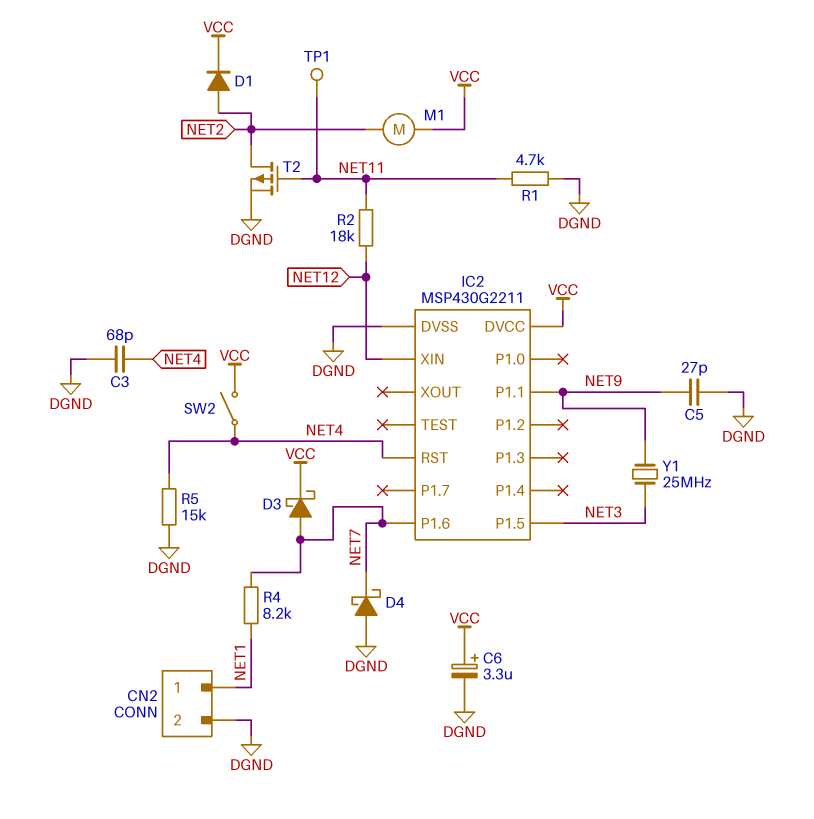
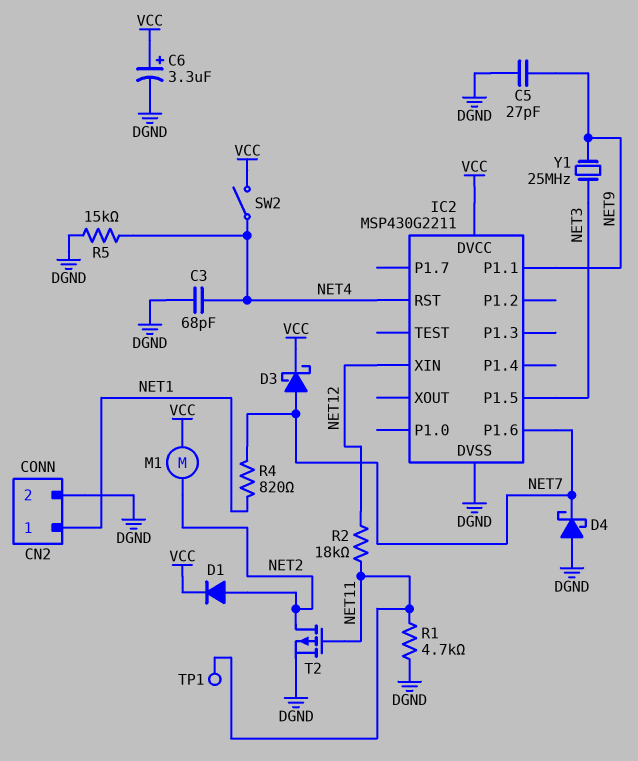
R4: 8.2k (NET1, NET7) -> 820 (NET1, NET7)

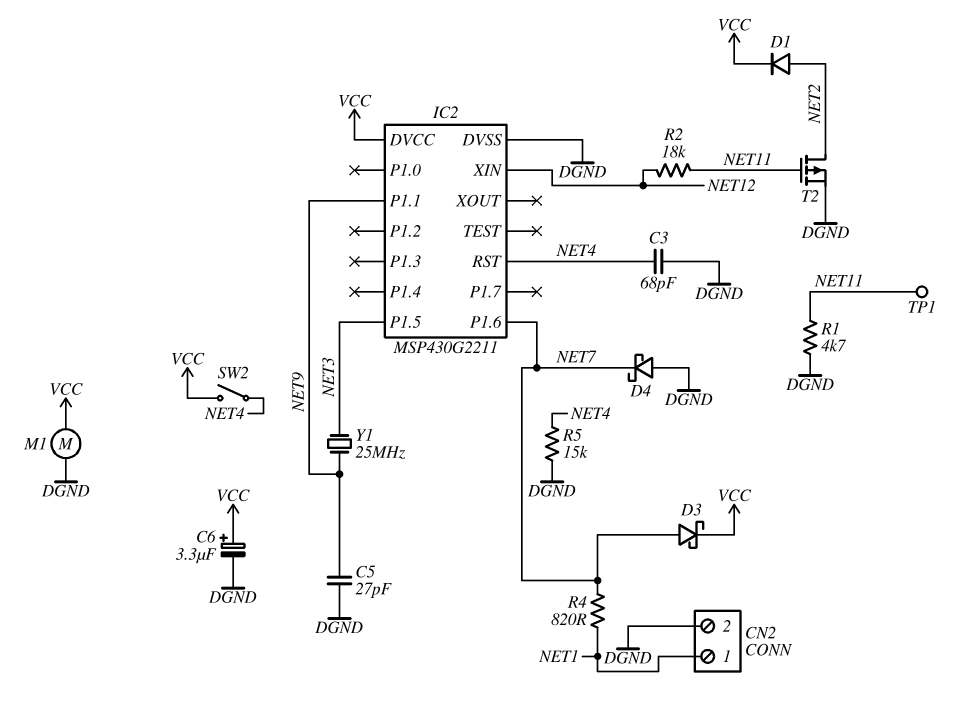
M1: motor (NET2, VCC) -> motor (DGND, VCC)

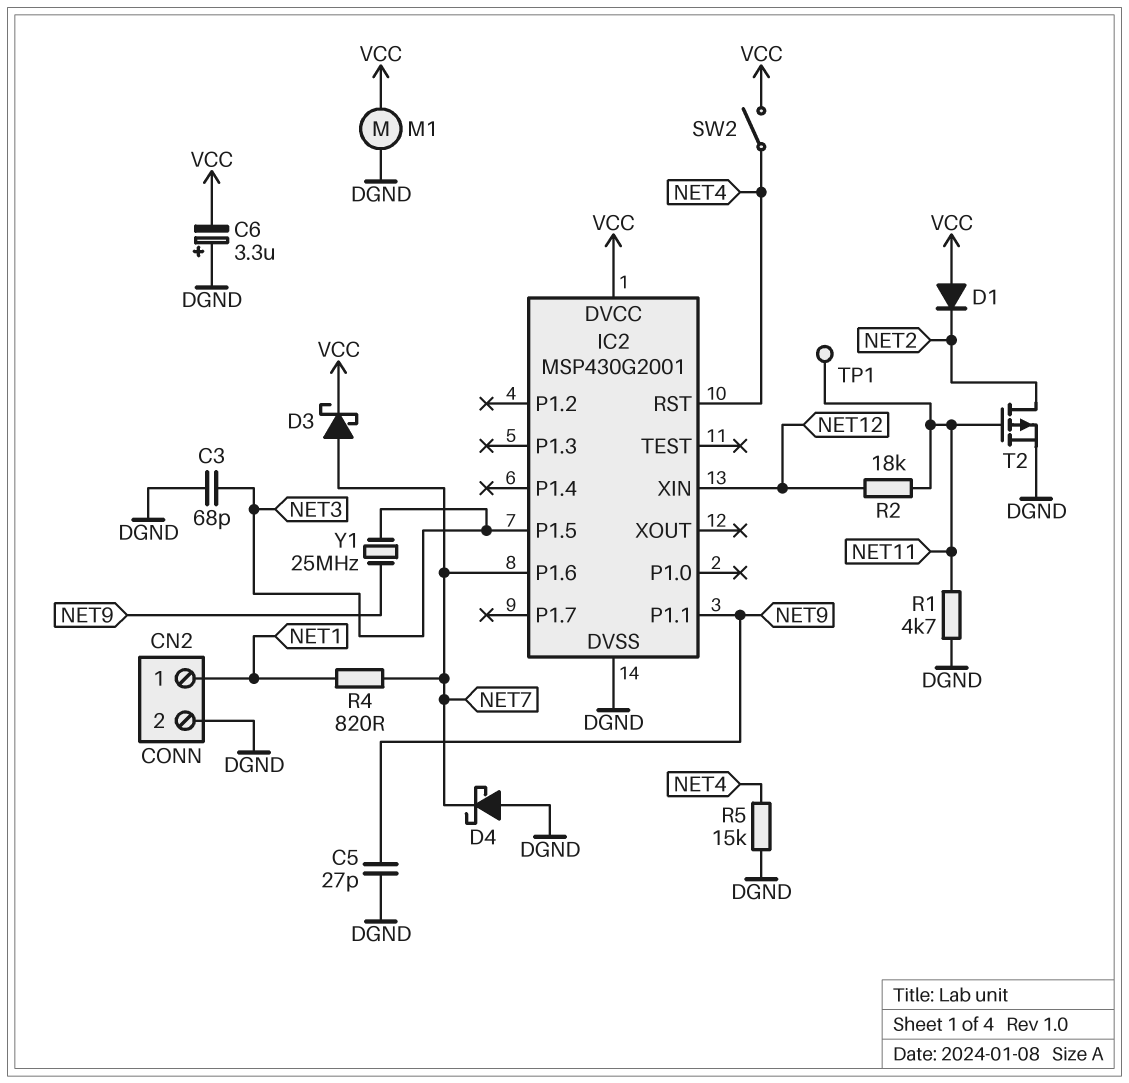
C3: 68pF (DGND, NET4) -> 68pF (DGND, NET3)
C6: 3.3uF (plus VCC, minus DGND) -> 3.3uF (plus DGND, minus VCC)
D1: diode (A NET2, K VCC) -> diode (A VCC, K NET2)
IC2: MSP430G2211 -> MSP430G2001

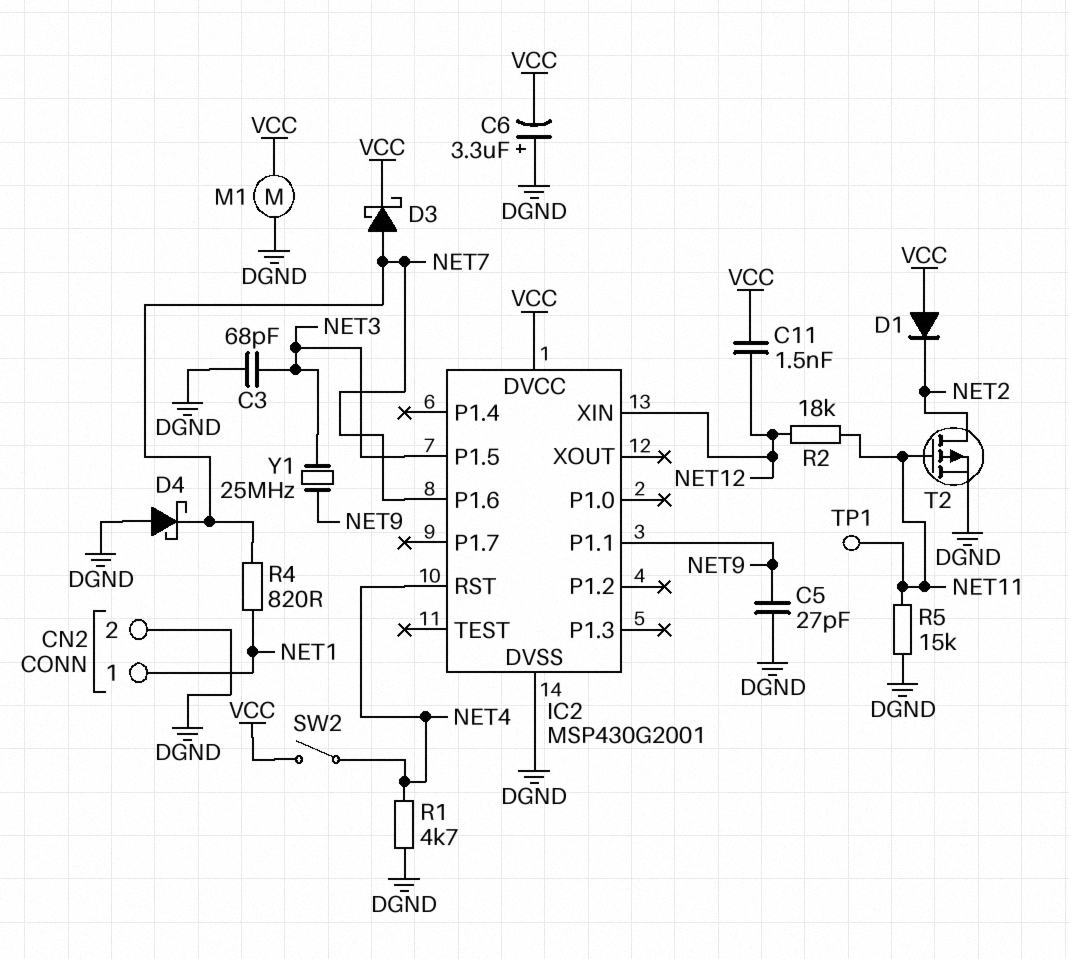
C11: none -> 1.5nF (NET12, VCC)
R1: 4.7k (DGND, NET11) -> 4.7k (DGND, NET4)
R5: 15k (DGND, NET4) -> 15k (DGND, NET11)

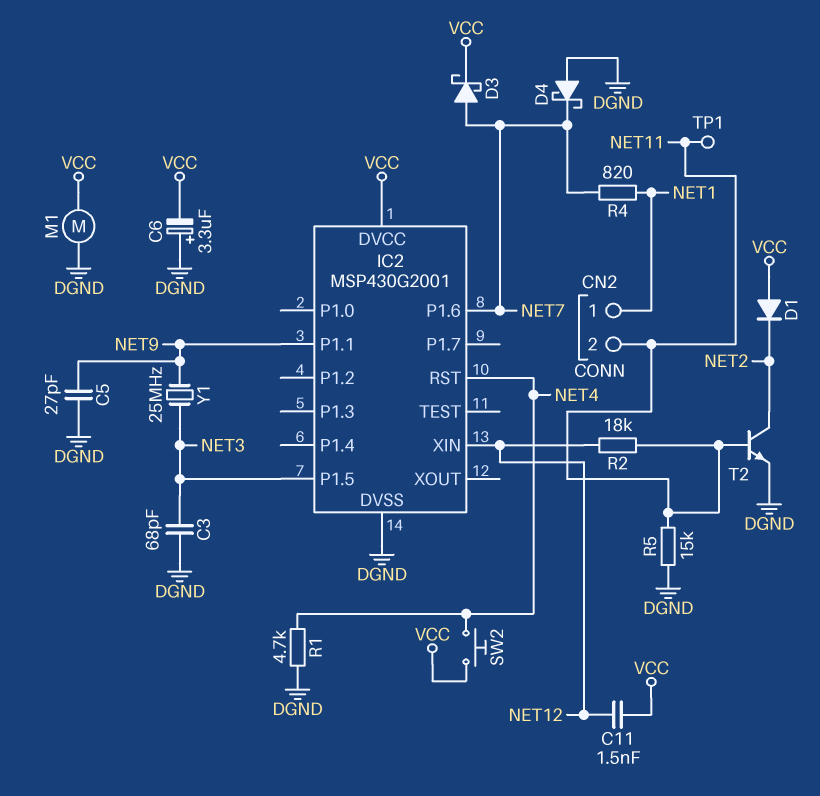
CN2 pin 2: DGND -> NET11
SW2: switch (NET4, VCC) -> button (NET4, VCC)
T2: PMOS (G NET11, D NET2, S DGND) -> NPN (B NET11, C NET2, E DGND)

